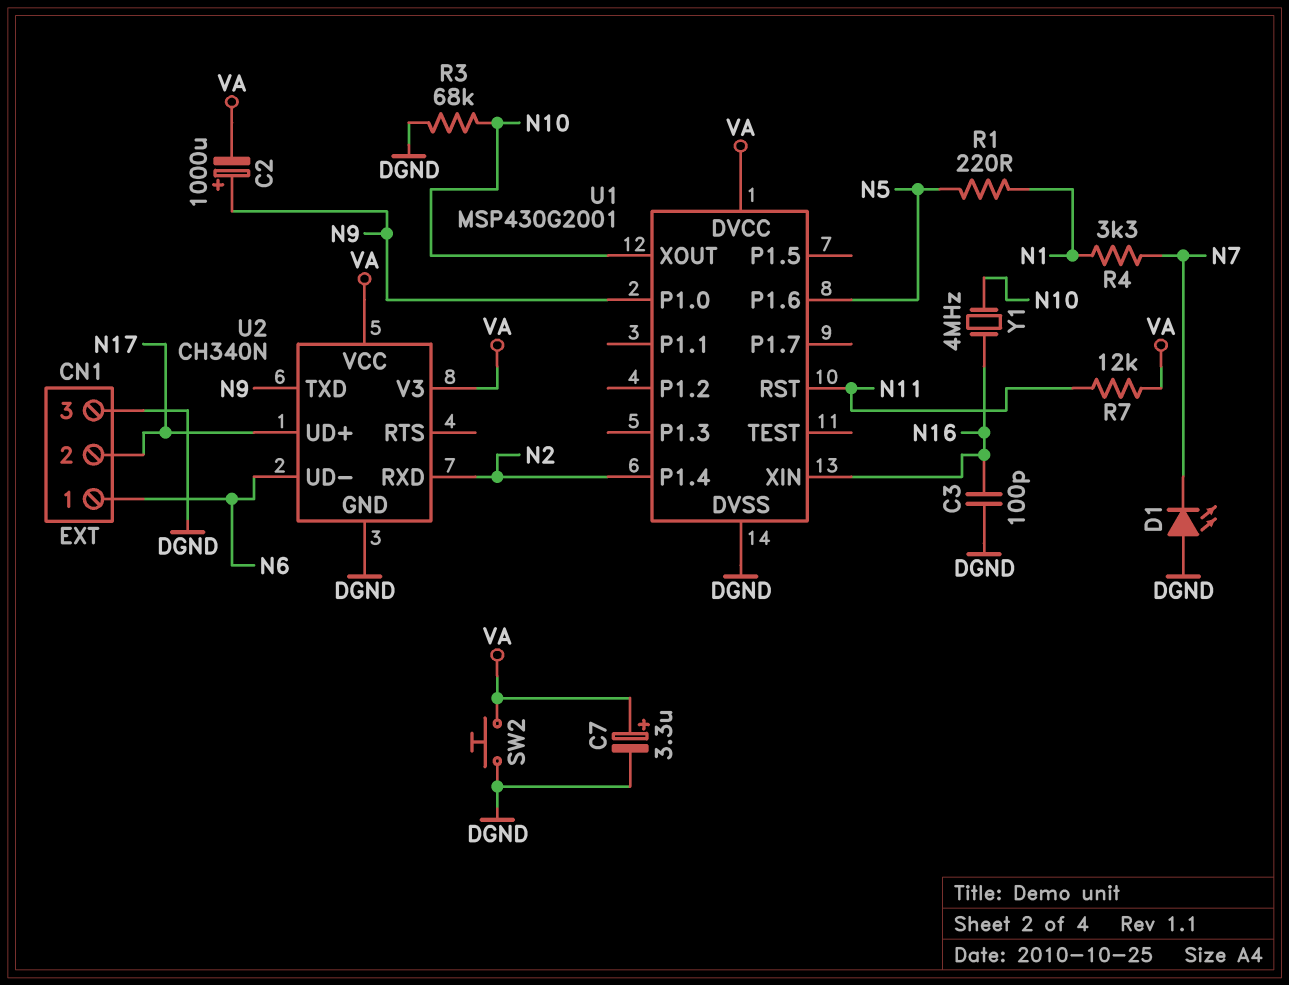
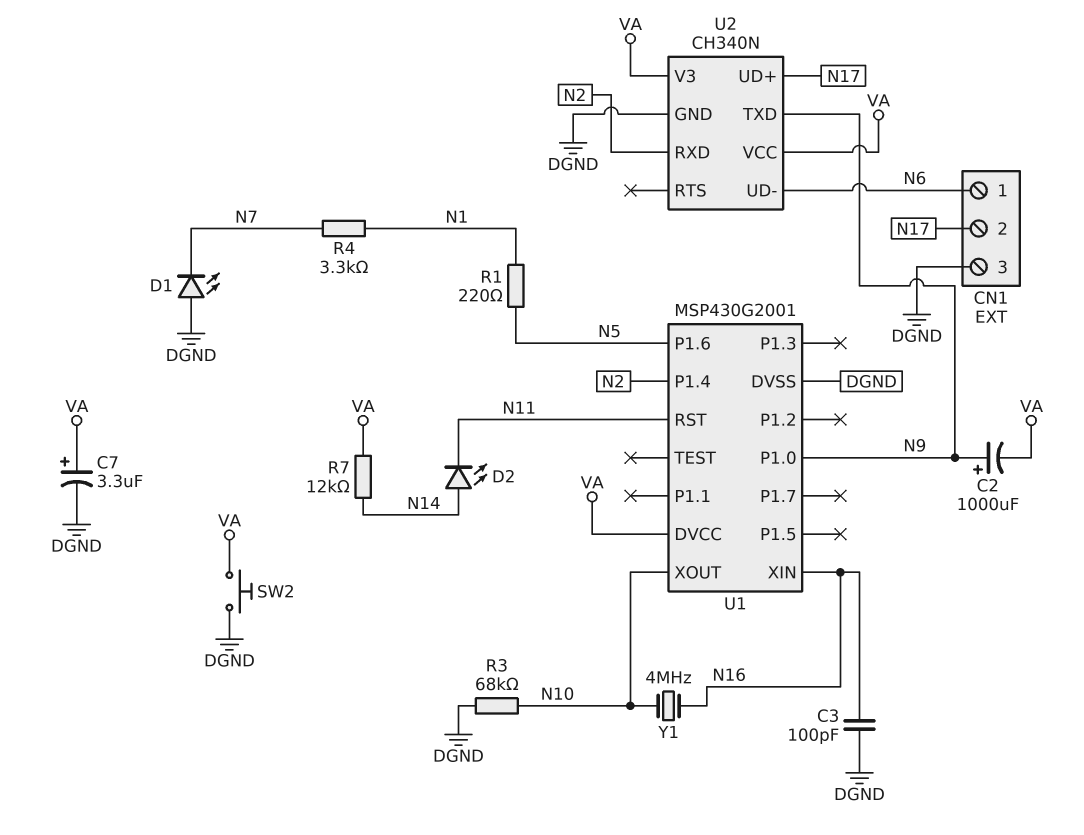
D2: none -> LED (A N14, K N11)
R7: 12k (N11, VA) -> 12k (N14, VA)

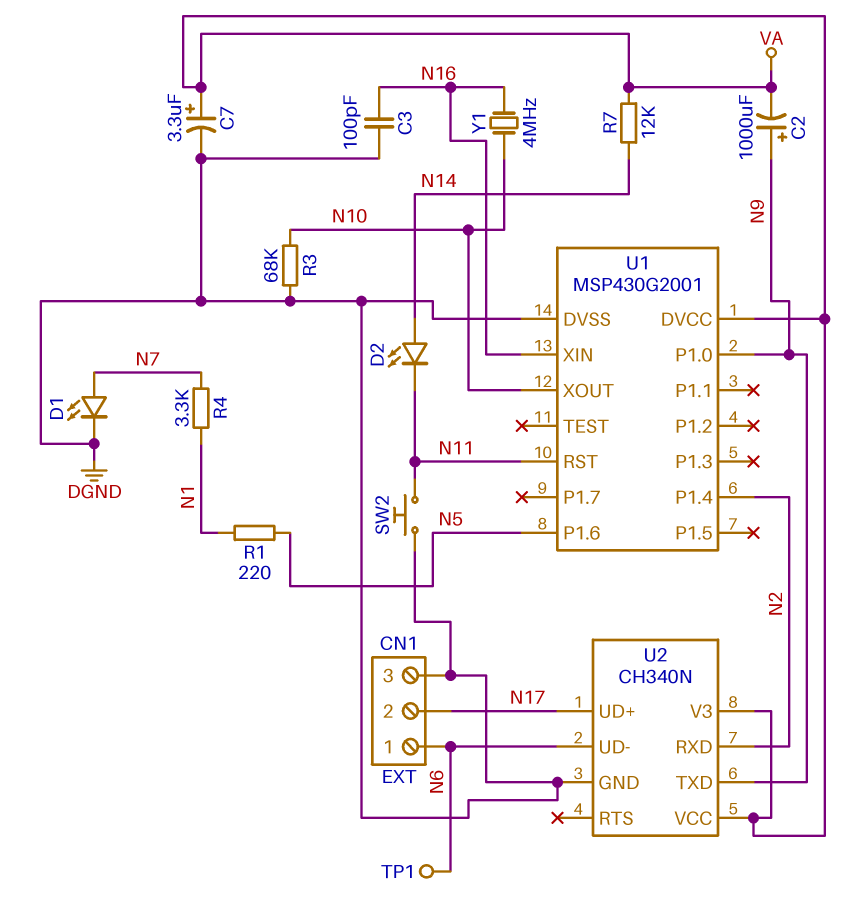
D1: LED (A DGND, K N7) -> LED (A N7, K DGND)
SW2: button (DGND, VA) -> button (DGND, N11)
TP1: none -> test point (N6)

